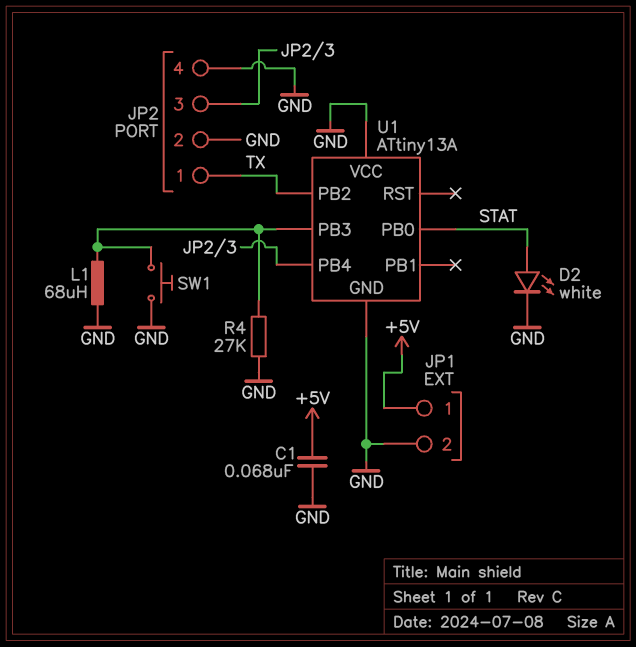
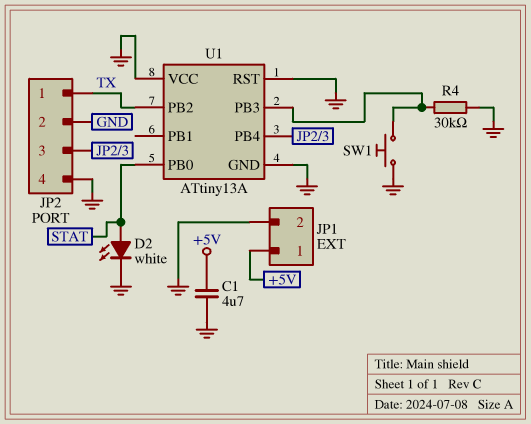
C1: 68nF (+5V, GND) -> 4.7uF (+5V, GND)
L1: 68uH (GND, U1/PB3) -> none
R4: 27k (GND, U1/PB3) -> 30k (GND, U1/PB3)
U1 pin RST: none -> GND

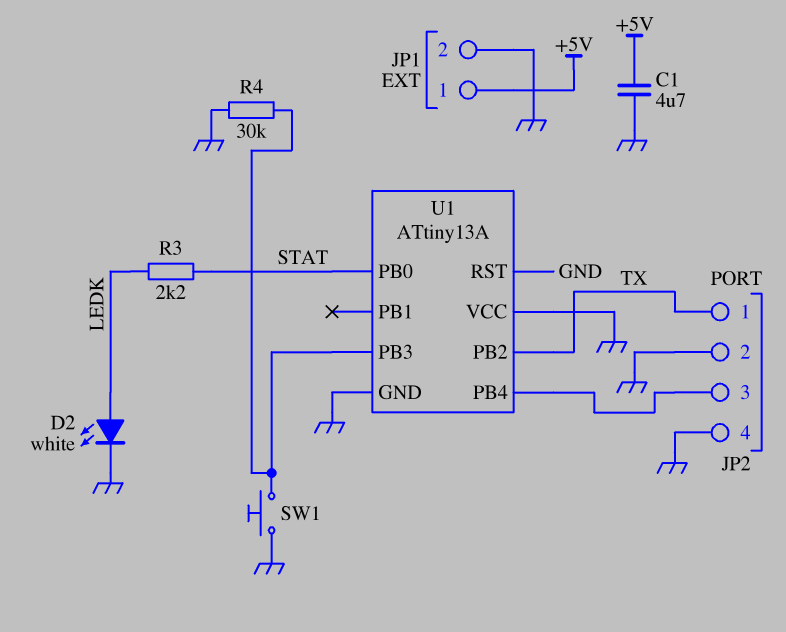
D2: LED white (A STAT, K GND) -> LED white (A LEDK, K GND)
R3: none -> 2.2k (LEDK, STAT)

